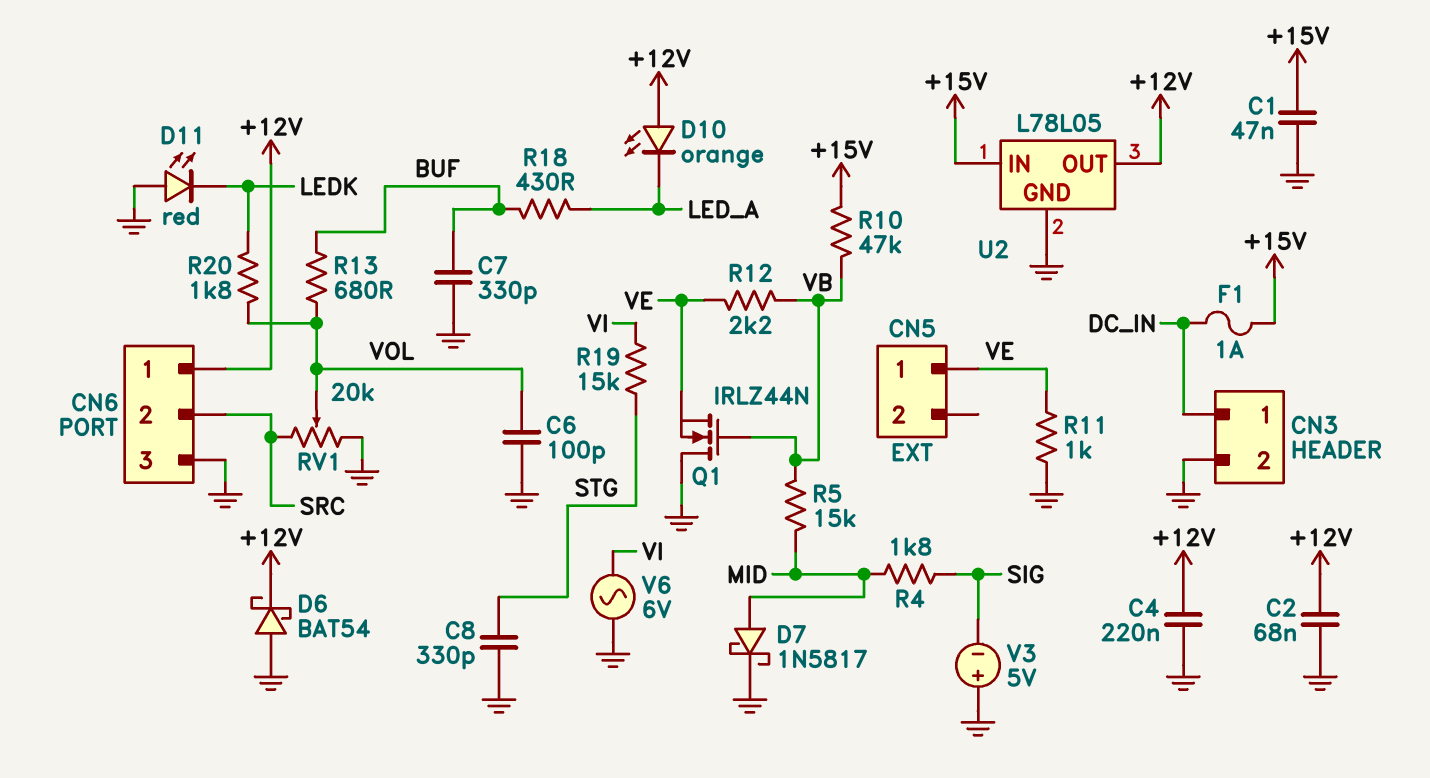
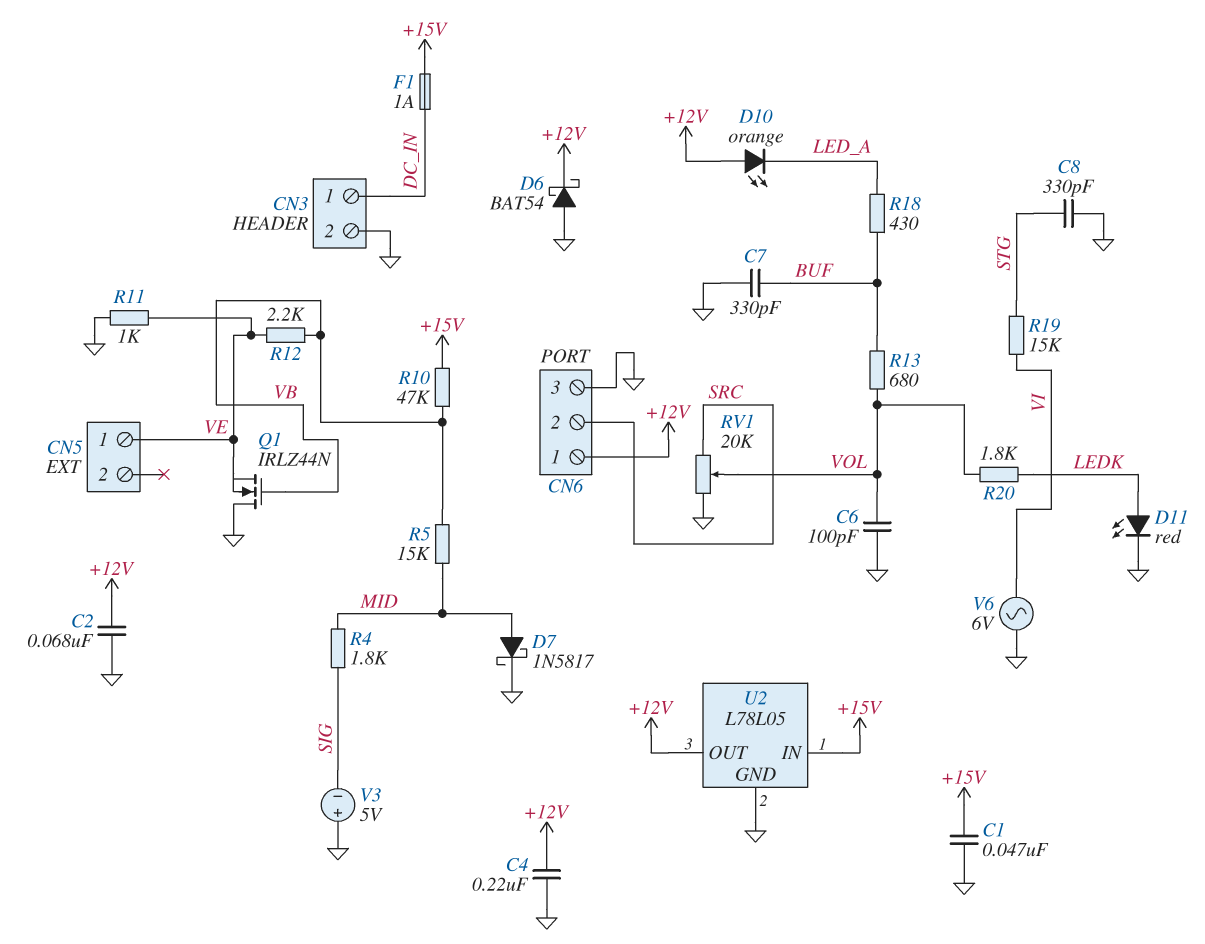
D11: LED red (A GND, K LEDK) -> LED red (A LEDK, K GND)

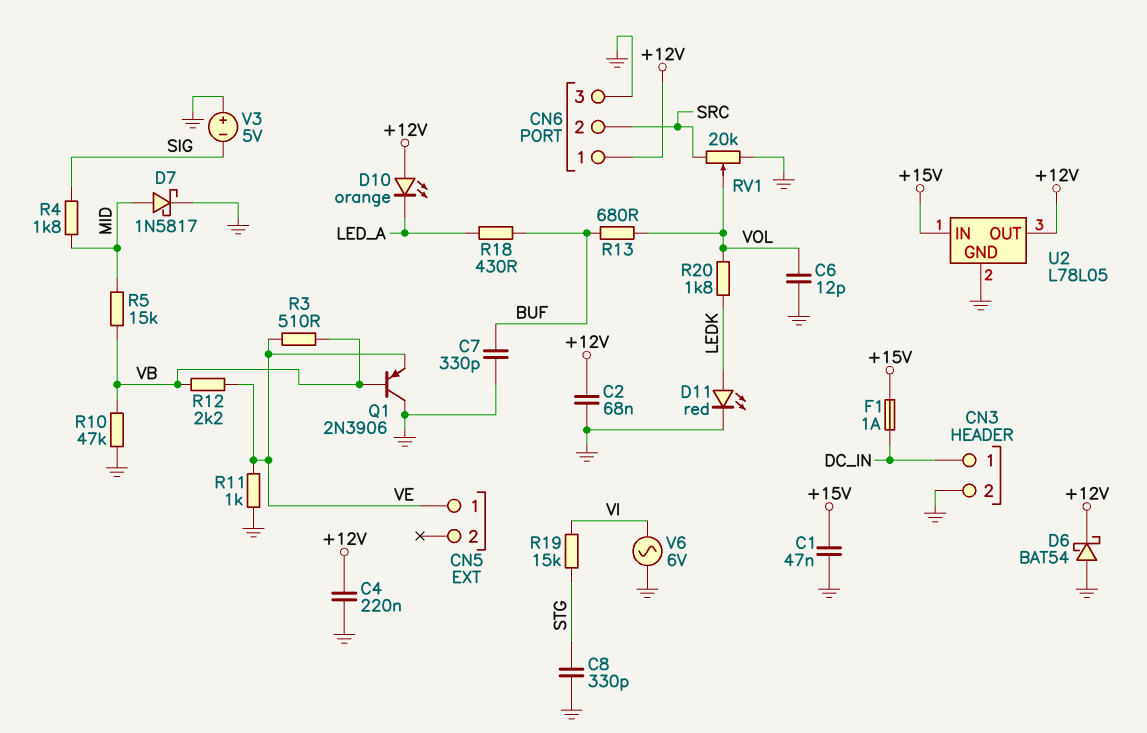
C6: 100pF (GND, VOL) -> 12pF (GND, VOL)
Q1: NMOS IRLZ44N (G VB, D GND, S VE) -> PNP 2N3906 (B VB, C GND, E VE)
R3: none -> 510 (VB, VE)
R10: 47k (+15V, VB) -> 47k (GND, VB)

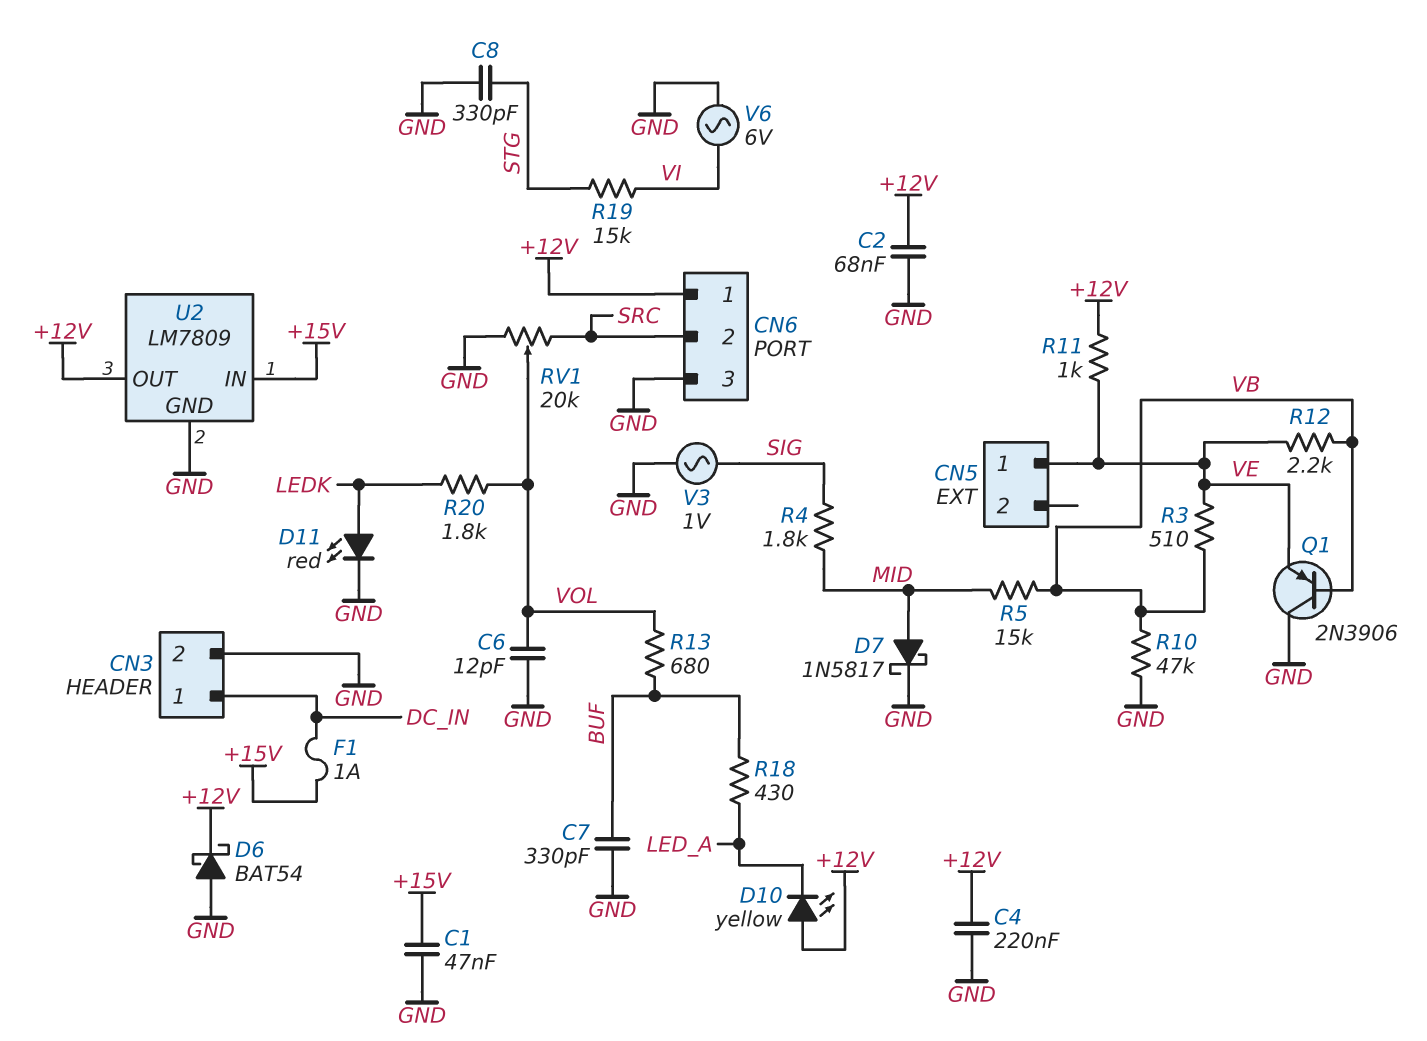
D10: LED orange (A +12V, K LED_A) -> LED yellow (A +12V, K LED_A)
R11: 1k (GND, VE) -> 1k (+12V, VE)
U2: L78L05 -> LM7809
V3: 5V (plus GND, minus SIG) -> AC 1V (GND, SIG)

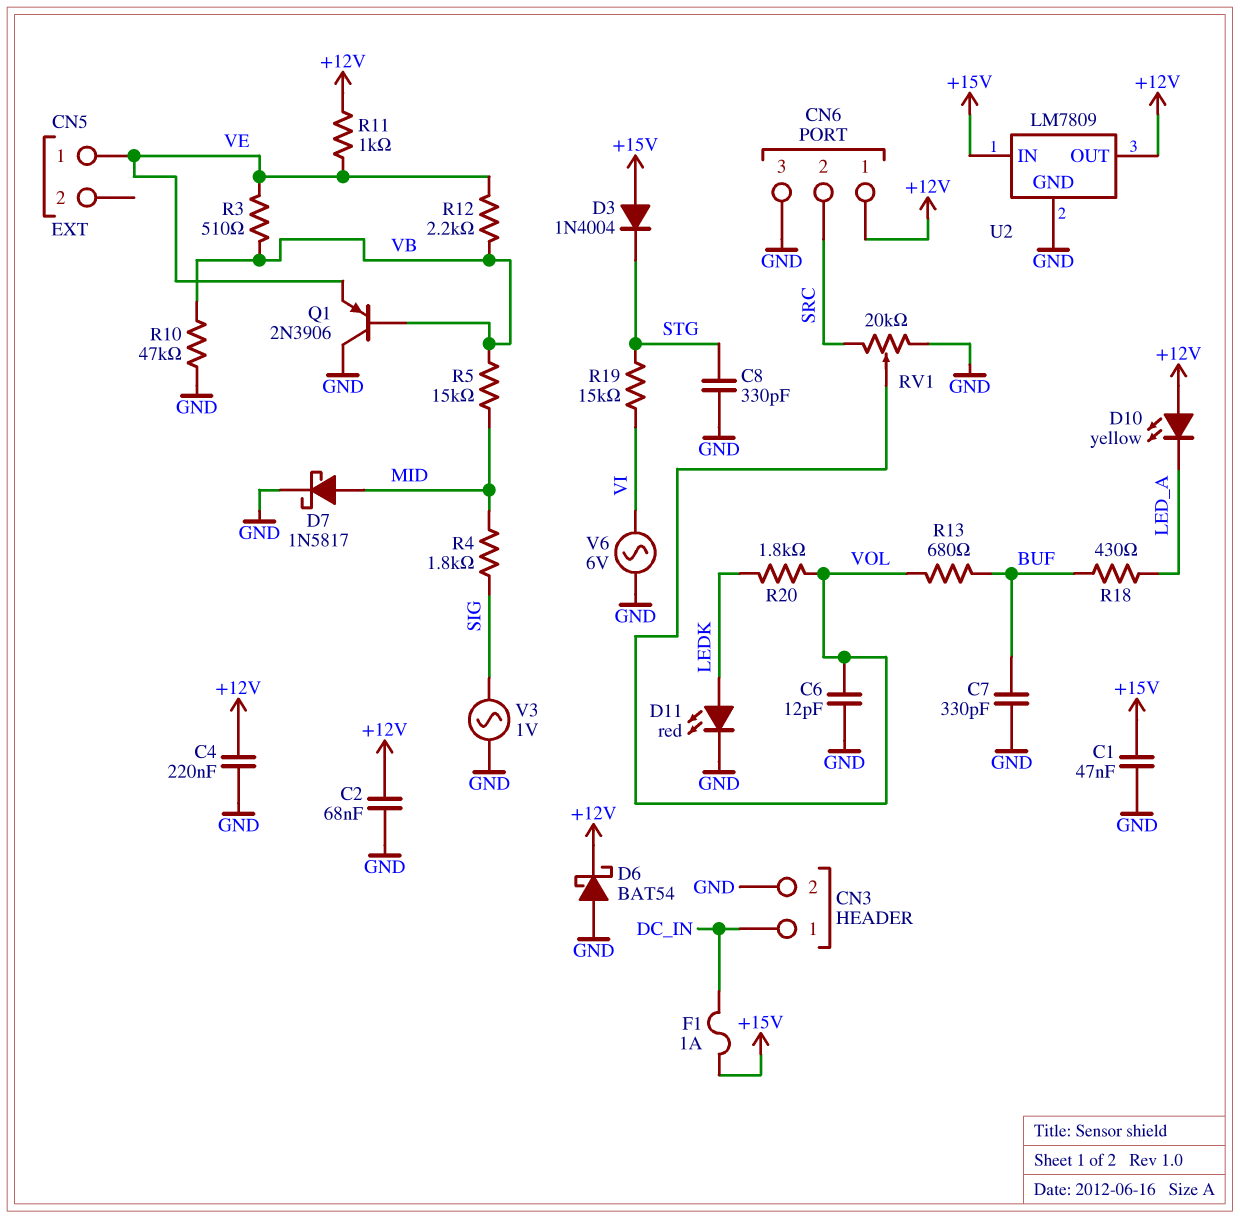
D3: none -> diode 1N4004 (A +15V, K STG)

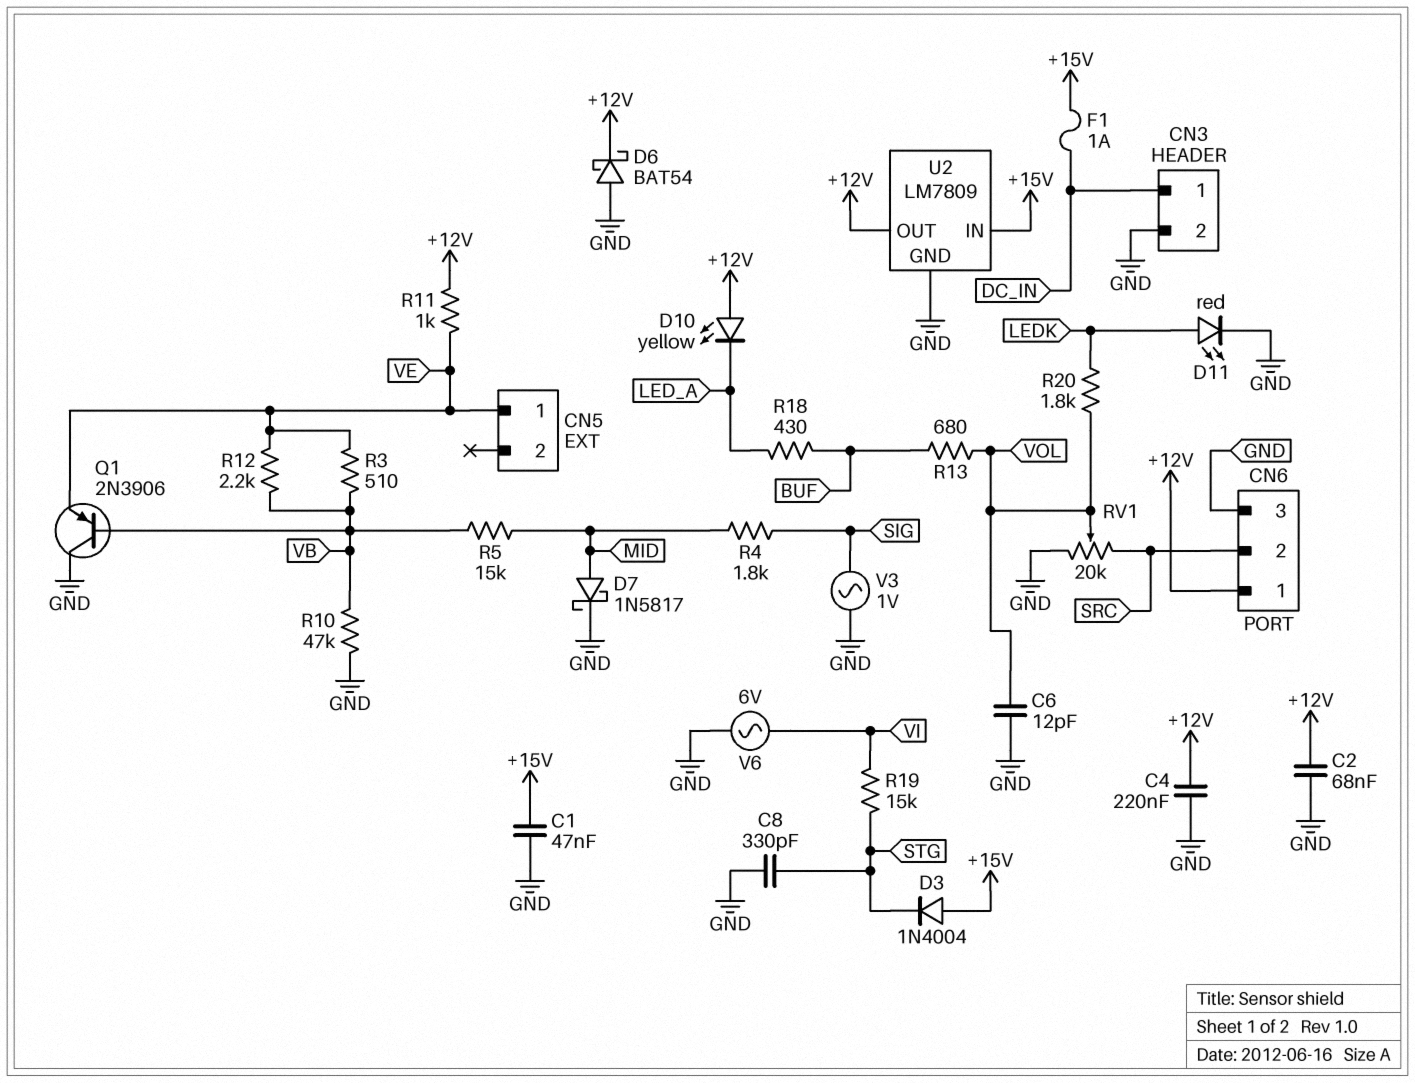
C7: 330pF (BUF, GND) -> none

